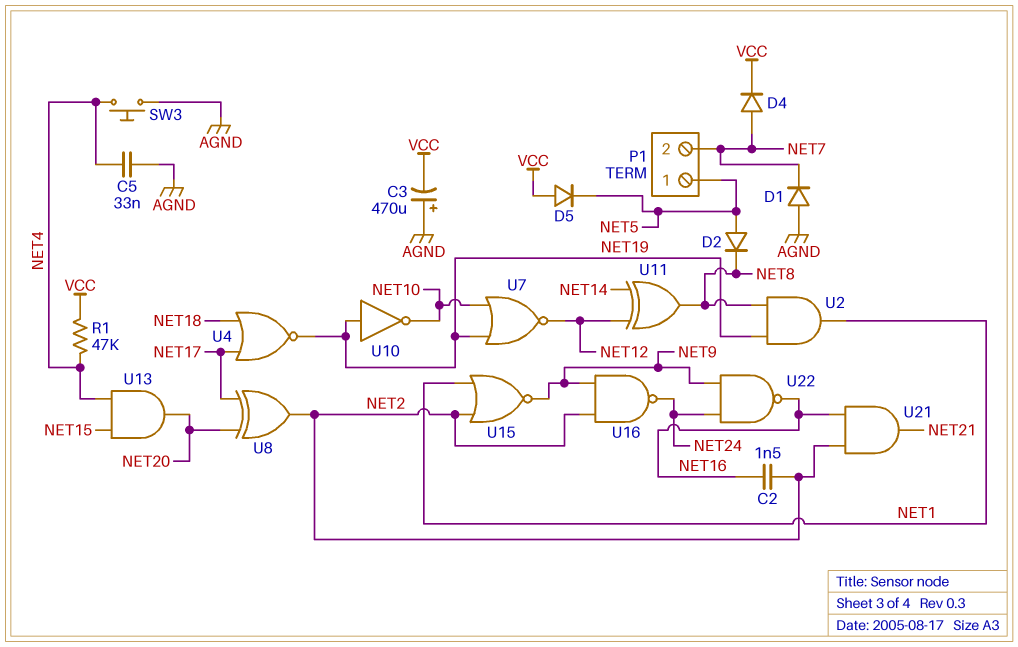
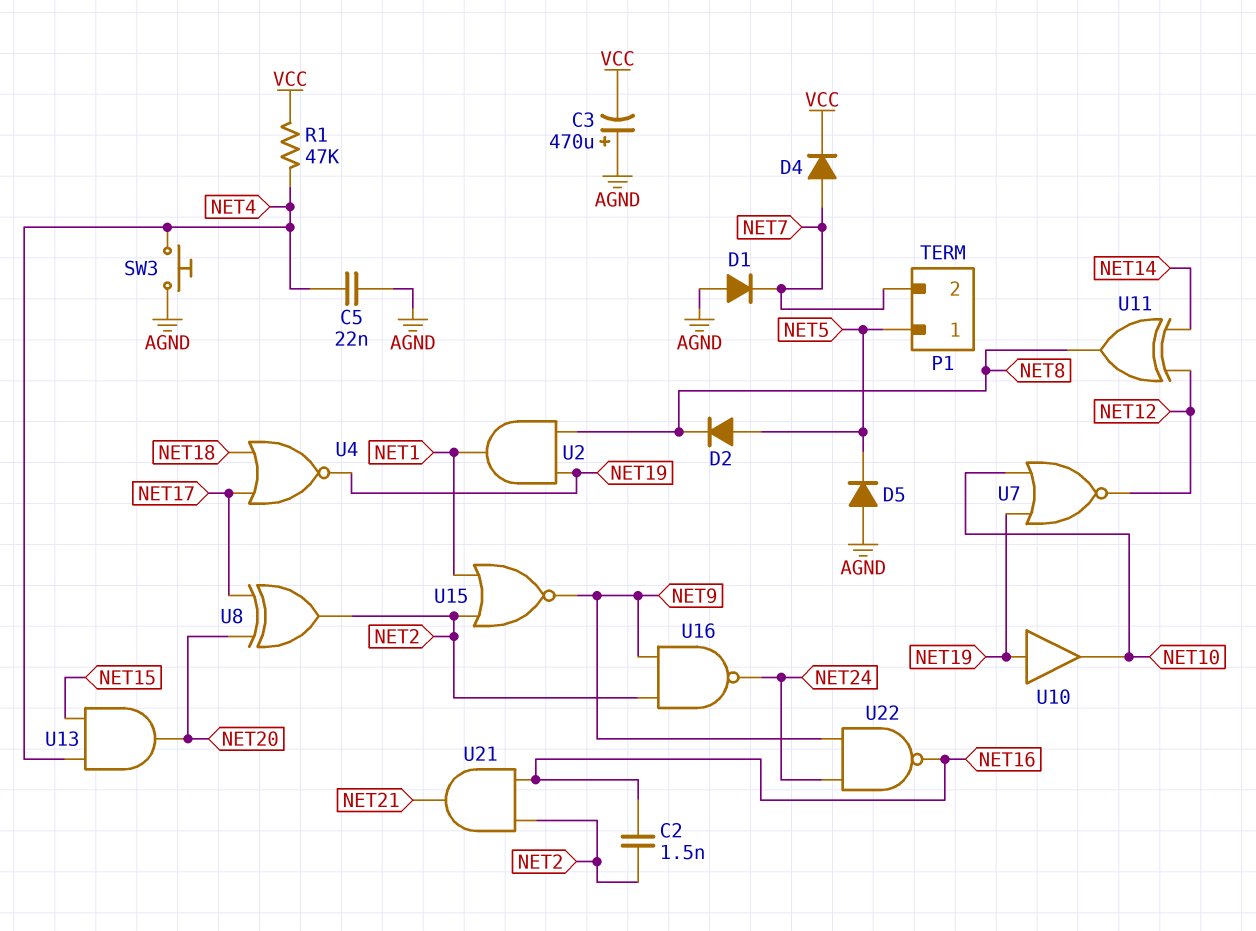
C5: 33nF (AGND, NET4) -> 22nF (AGND, NET4)
D5: diode (A VCC, K NET5) -> diode (A AGND, K NET5)
U10: NOT (in NET19, out NET10) -> buffer (in NET19, out NET10)

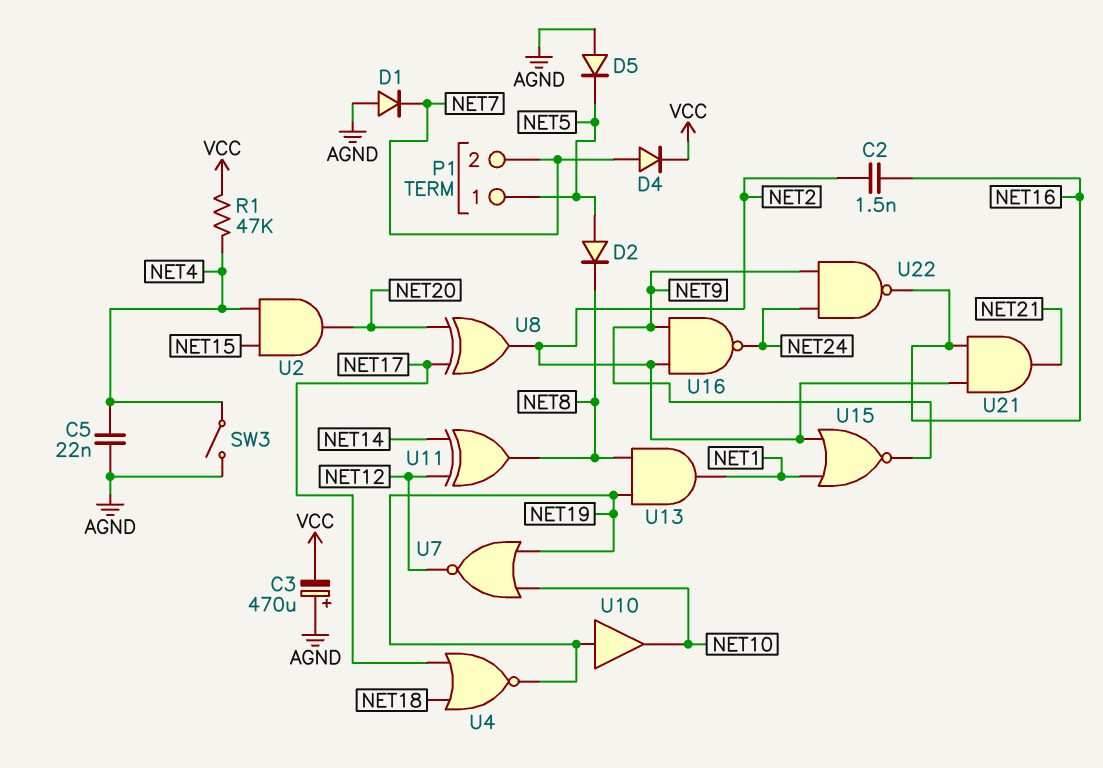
SW3: button (AGND, NET4) -> switch (AGND, NET4)
U2: AND (in NET8, in NET19, out NET1) -> AND (in NET4, in NET15, out NET20)
U13: AND (in NET4, in NET15, out NET20) -> AND (in NET8, in NET19, out NET1)

